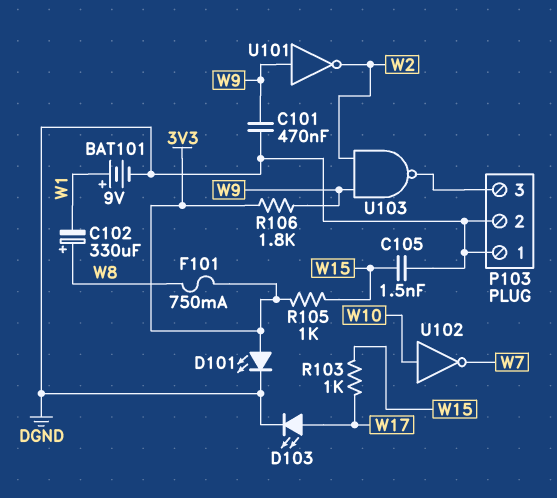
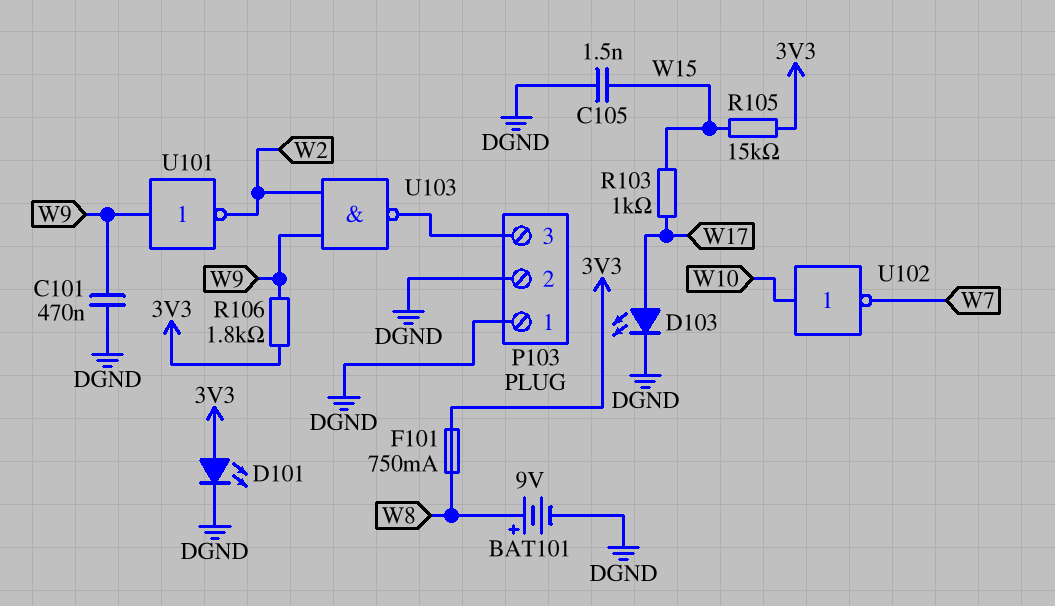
BAT101: 9V (plus W1, minus DGND) -> 9V (plus W8, minus DGND)
C102: 330uF (plus W8, minus W1) -> none
R105: 1k (3V3, W15) -> 15k (3V3, W15)

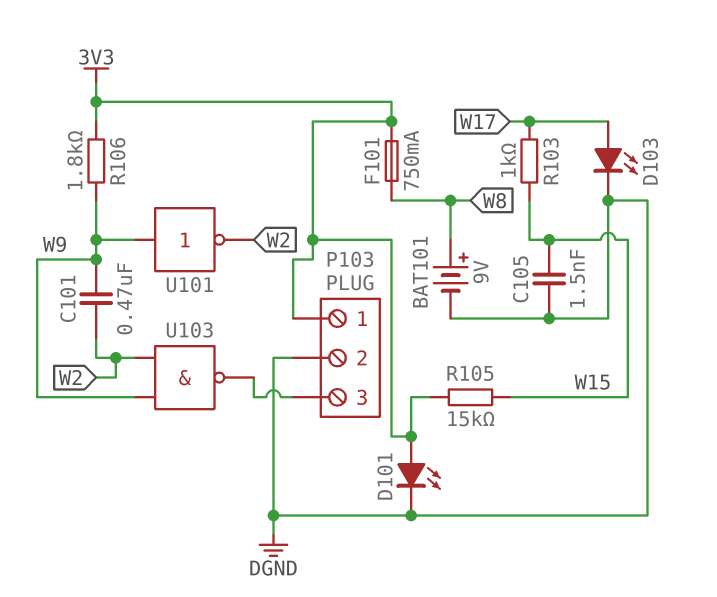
C101: 470nF (DGND, W9) -> 470nF (W2, W9)
P103 pin 1: DGND -> 3V3
U102: NOT (in W10, out W7) -> none

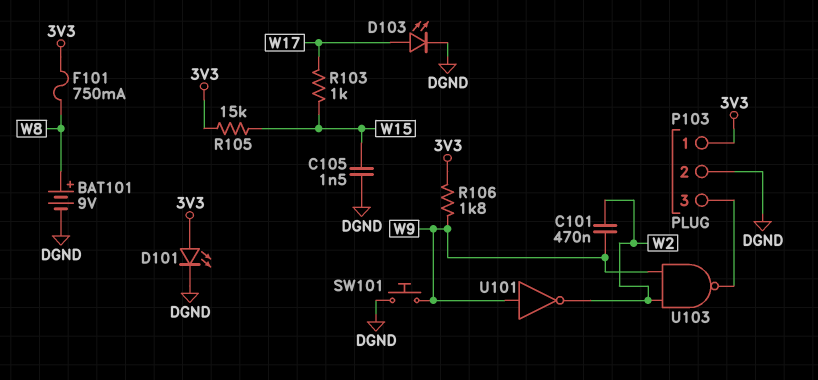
SW101: none -> button (DGND, W9)

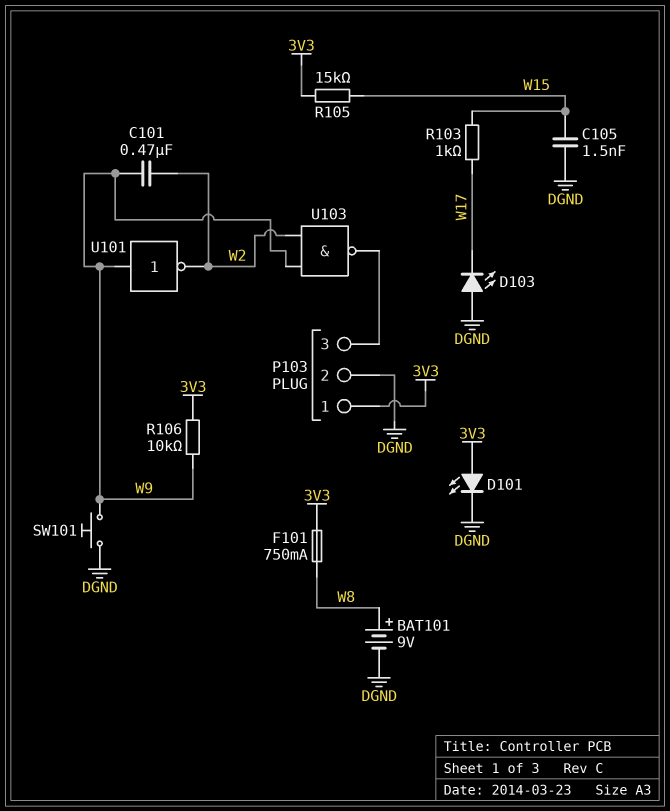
D103: LED (A W17, K DGND) -> LED (A DGND, K W17)
R106: 1.8k (3V3, W9) -> 10k (3V3, W9)

